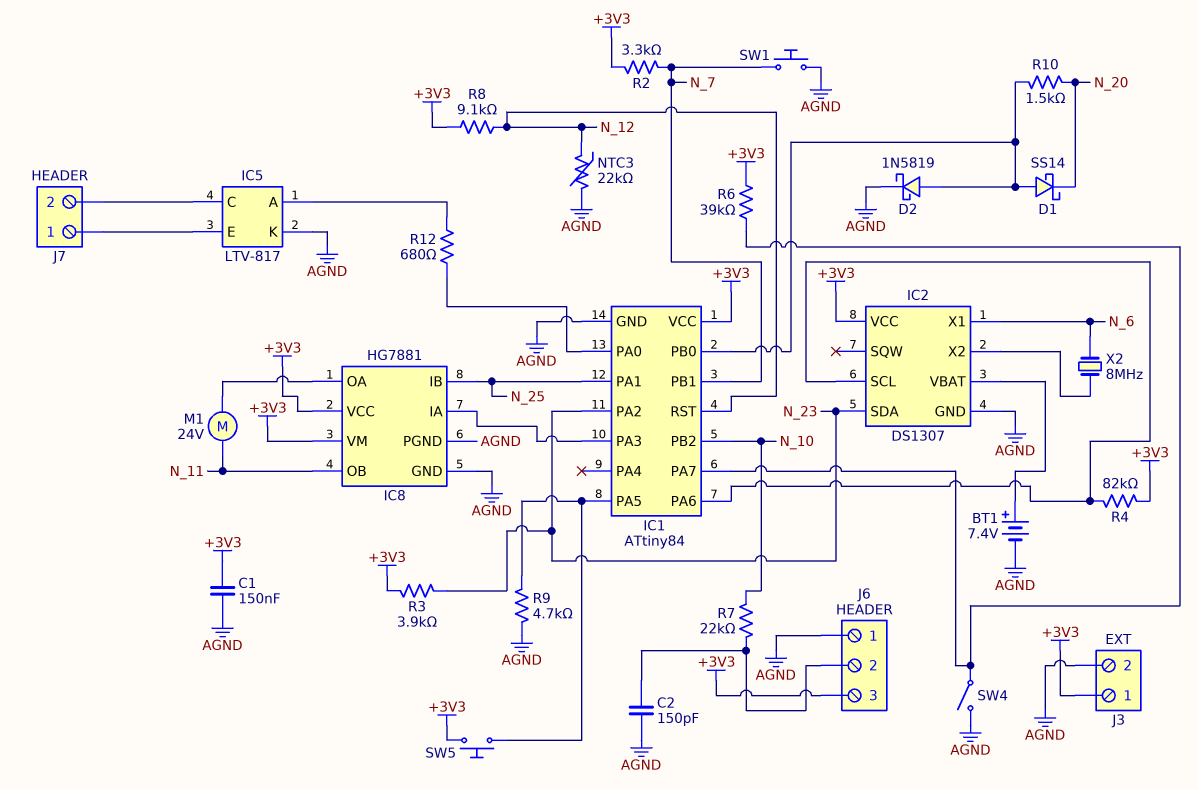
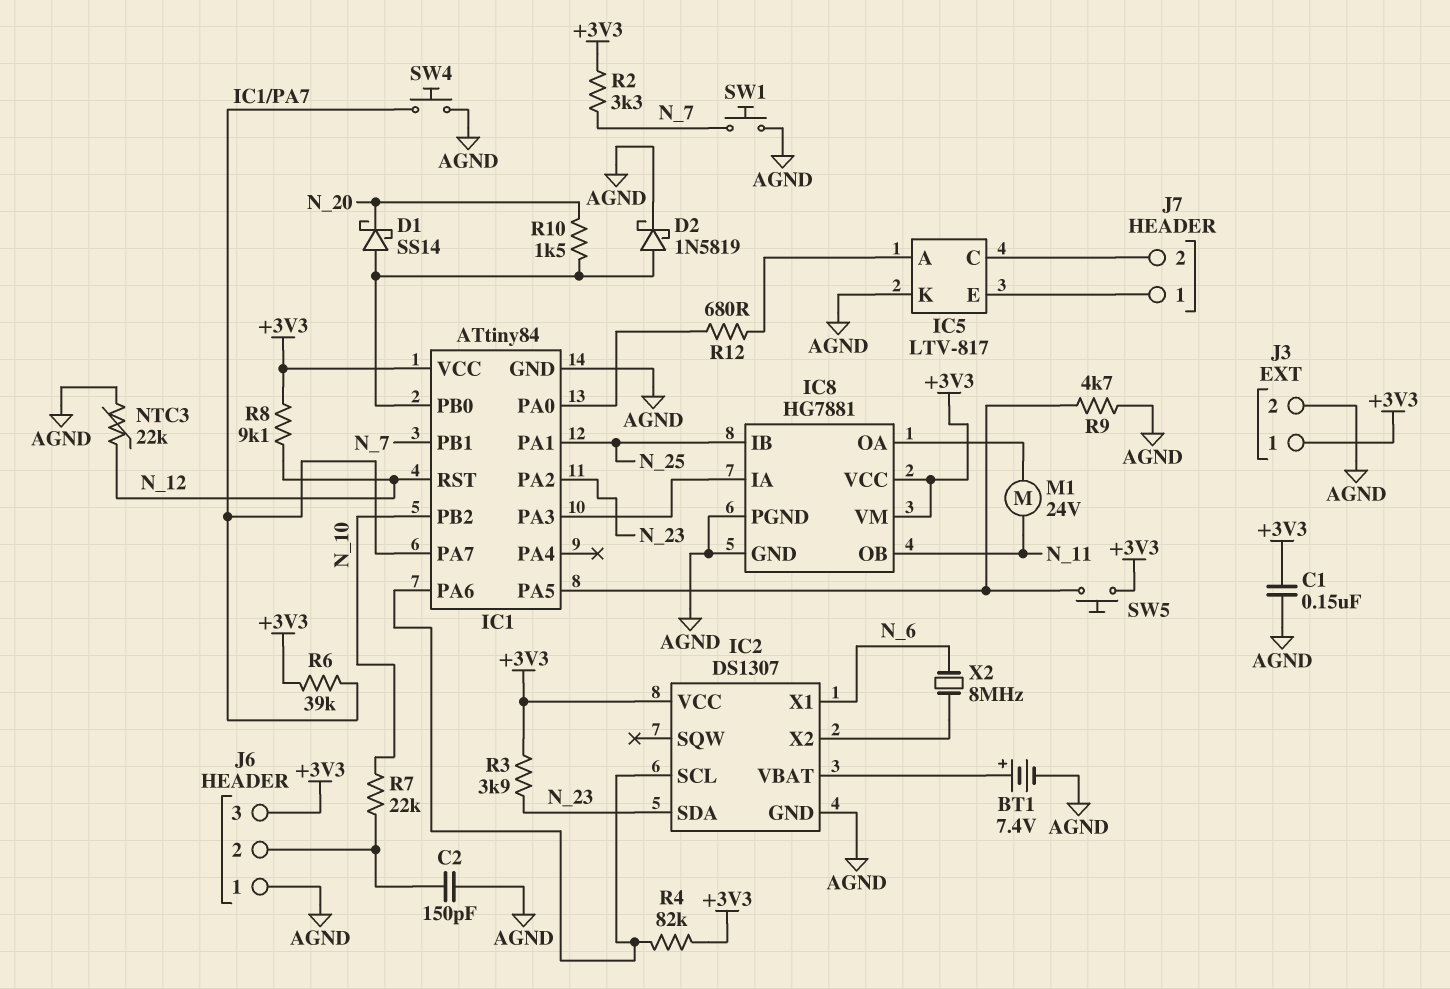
SW4: switch (AGND, IC1/PA7) -> button (AGND, IC1/PA7)

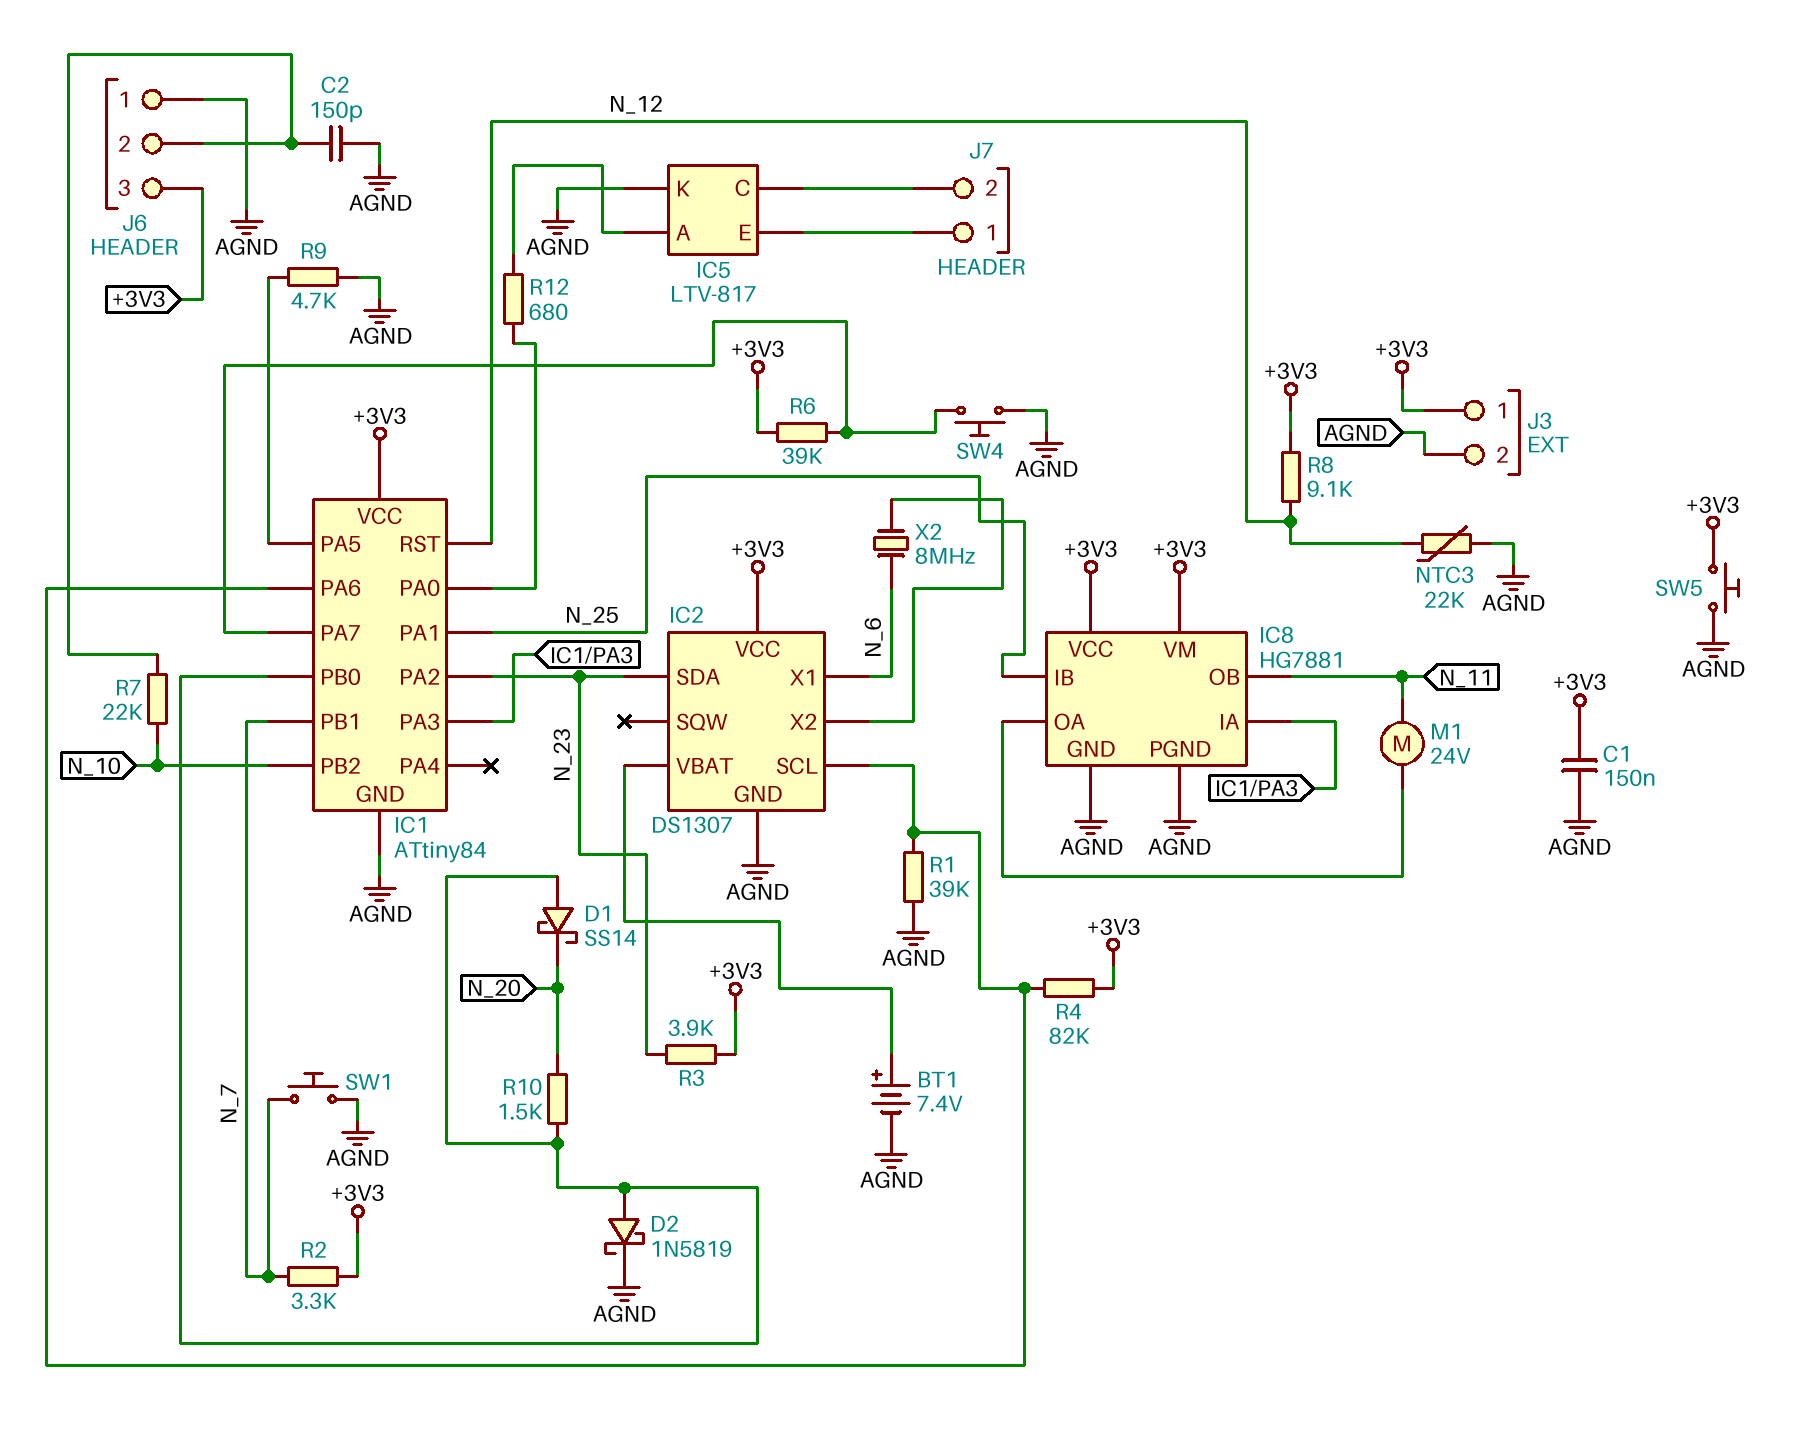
R1: none -> 39k (AGND, IC1/PA6)
SW5: button (+3V3, IC1/PA5) -> button (+3V3, AGND)

